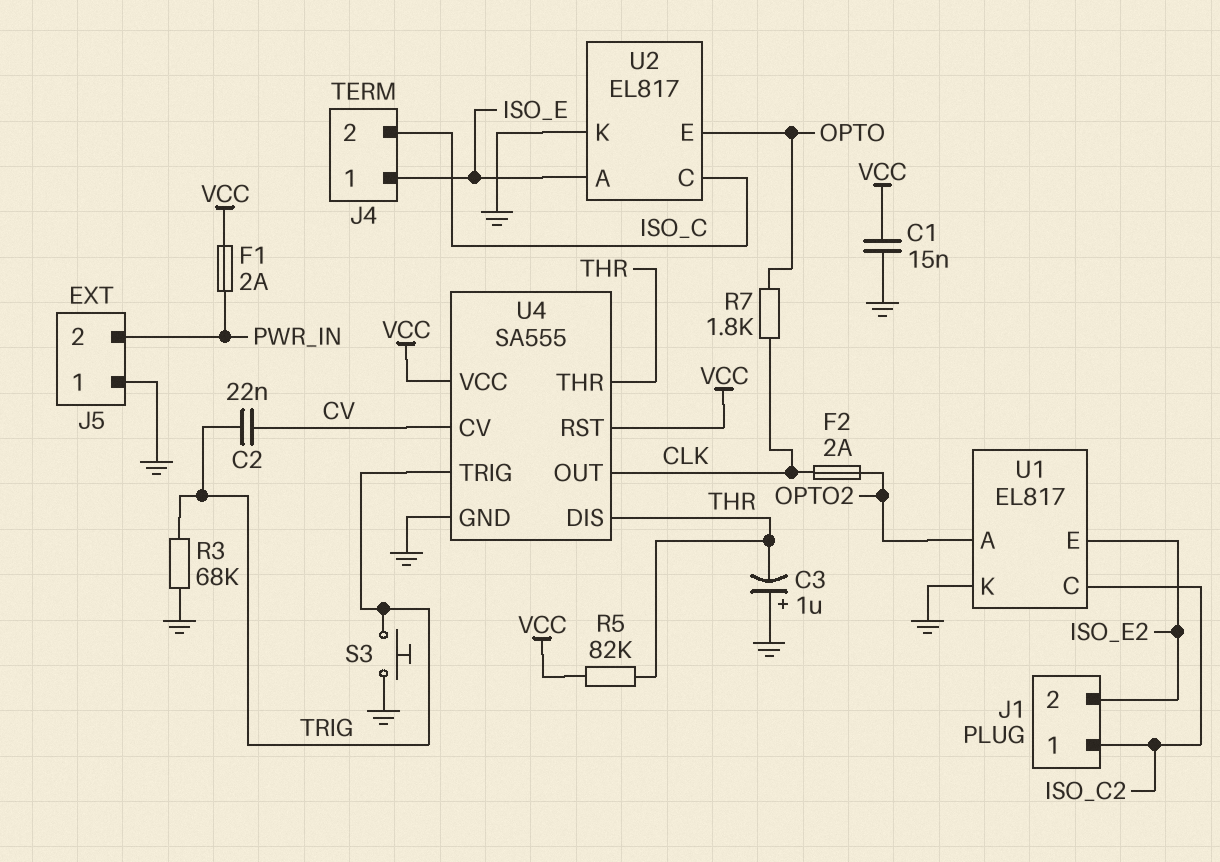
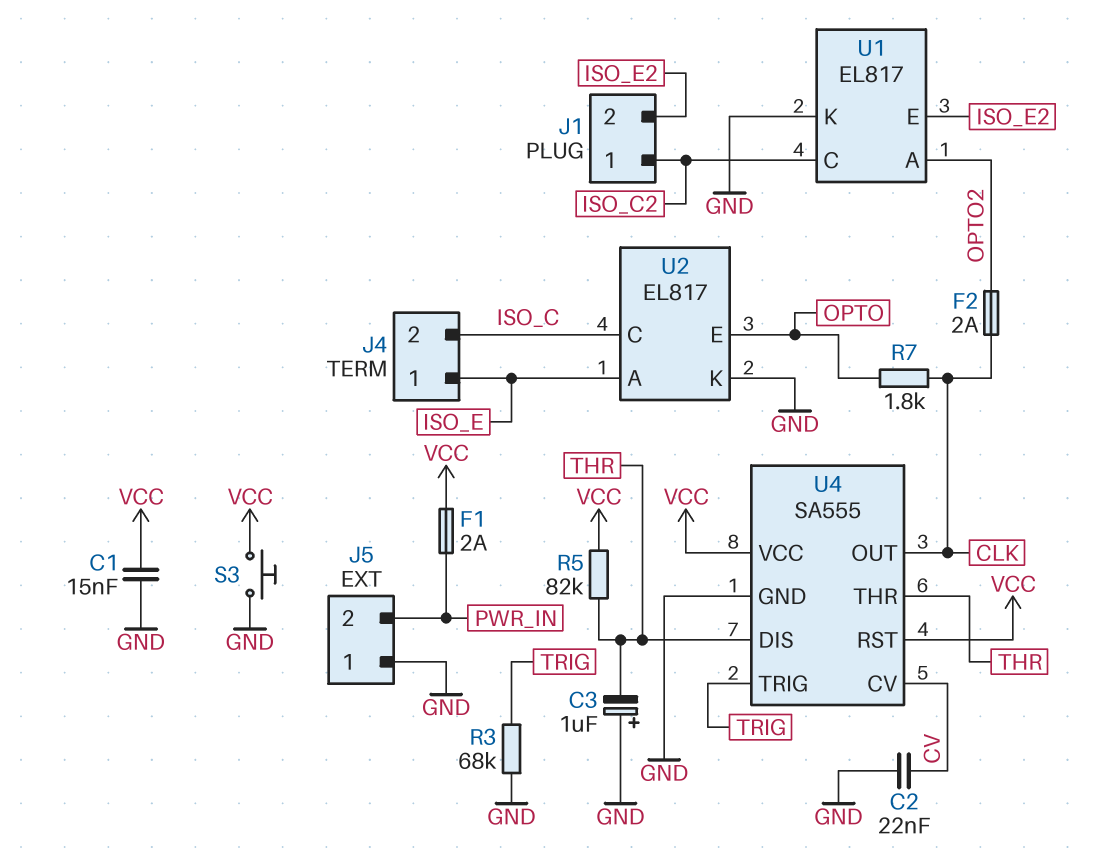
C2: 22nF (CV, TRIG) -> 22nF (CV, GND)
S3: button (GND, TRIG) -> button (GND, VCC)

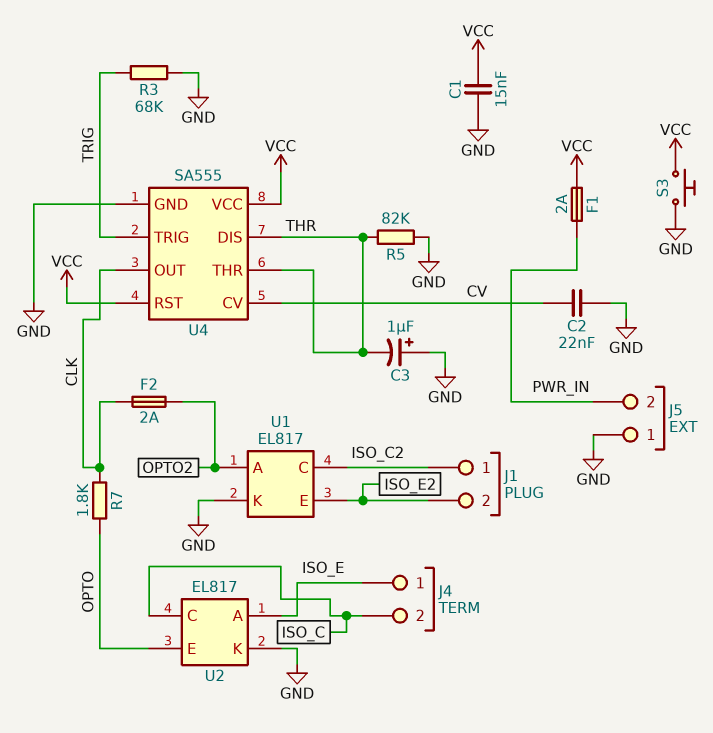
R5: 82k (THR, VCC) -> 82k (GND, THR)

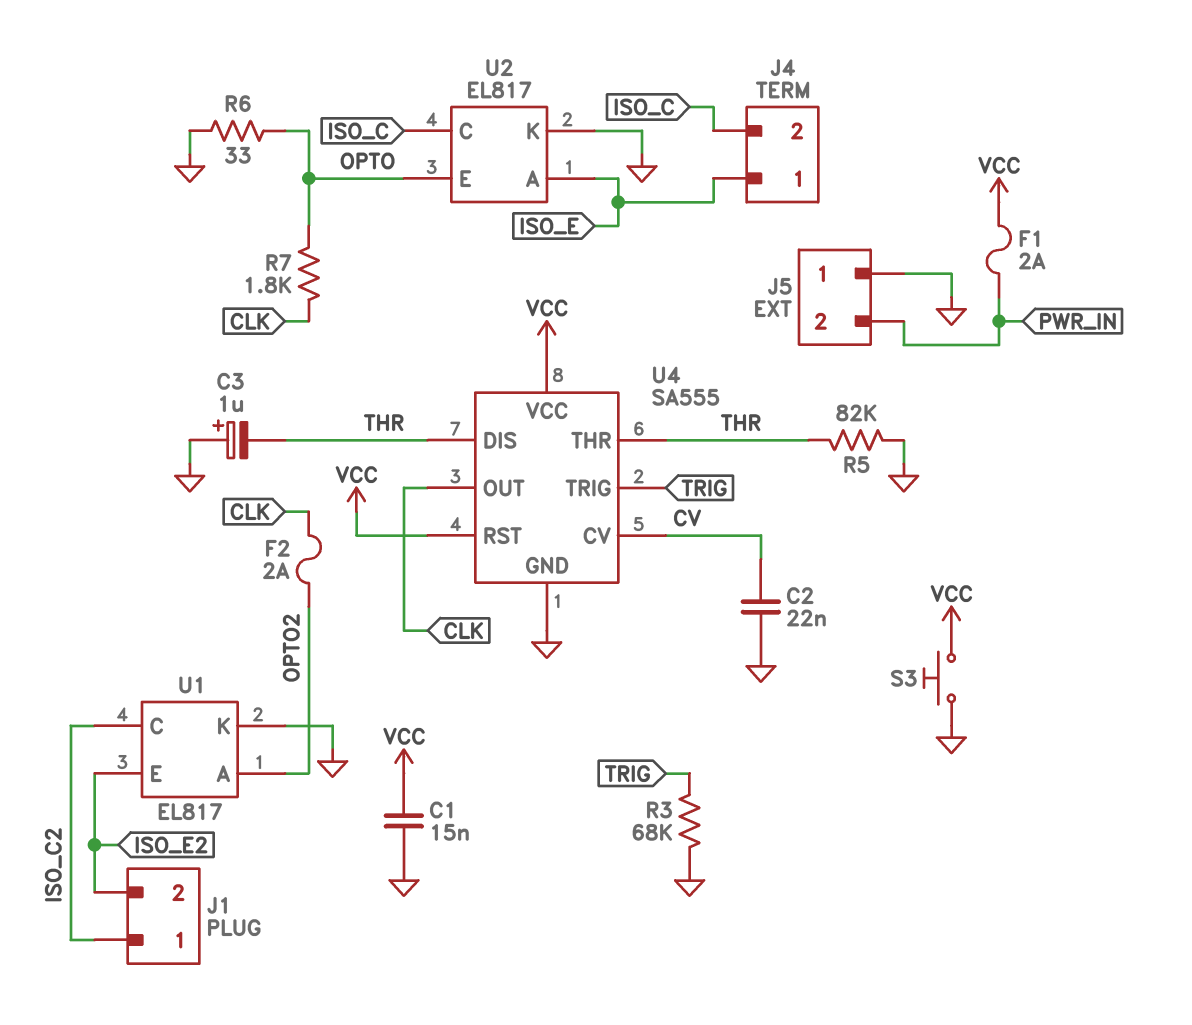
R6: none -> 33 (GND, OPTO)

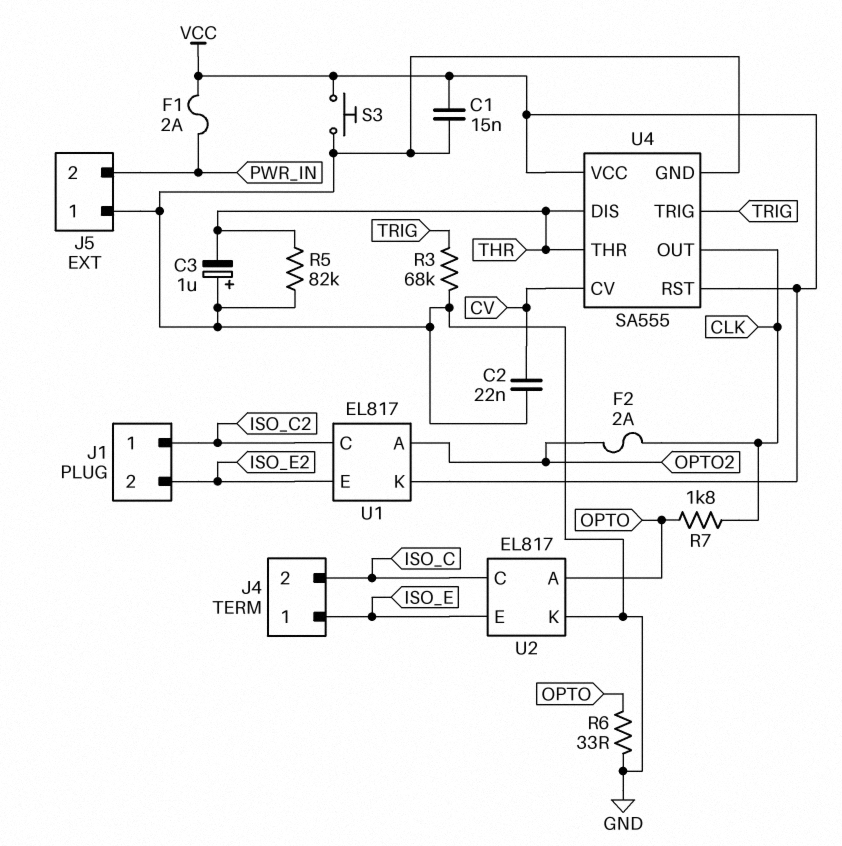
U1 pin K: GND -> VCC
U2 pin A: ISO_E -> OPTO
U2 pin E: OPTO -> ISO_E

